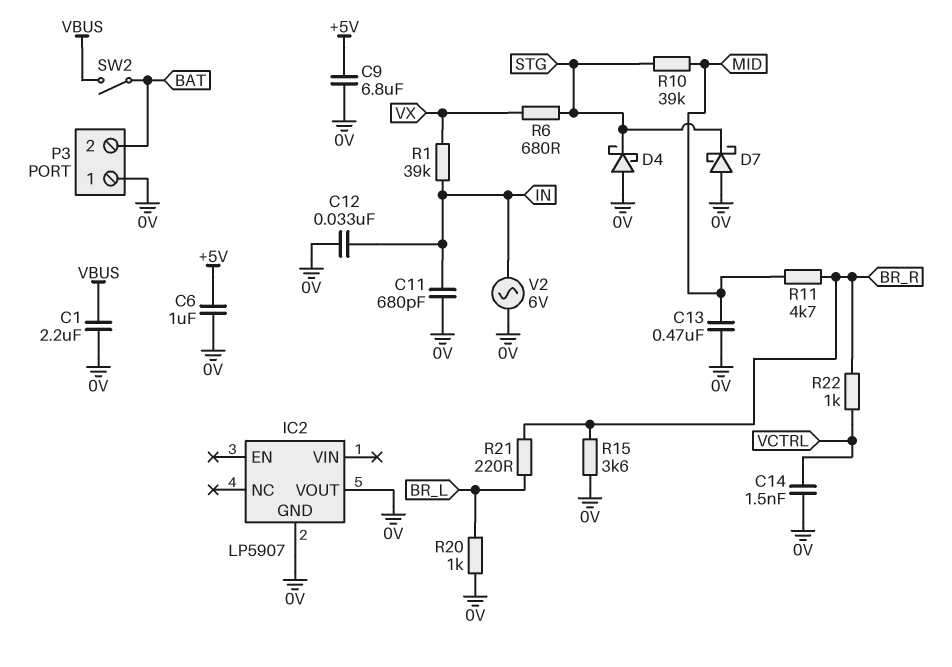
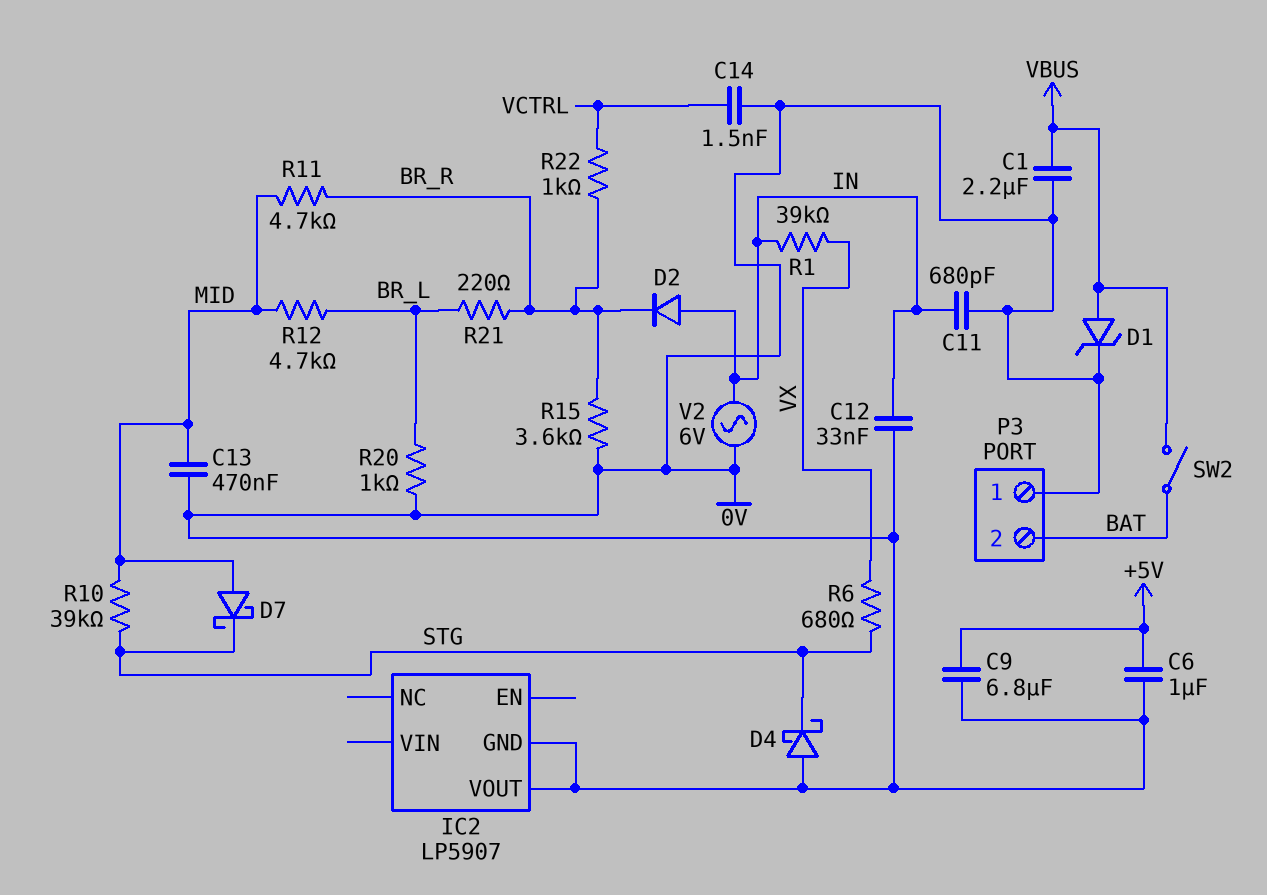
D1: none -> zener (A VBUS, K 0V)
D2: none -> diode (A IN, K BR_R)
D7: schottky (A 0V, K STG) -> schottky (A MID, K STG)
R12: none -> 4.7k (BR_L, MID)

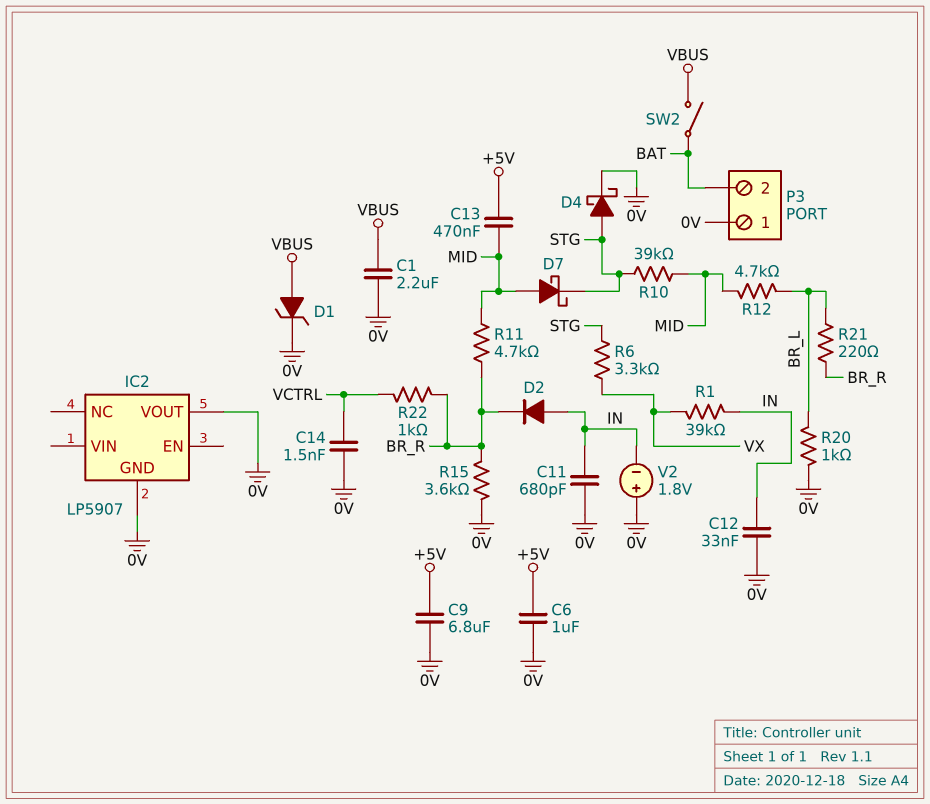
C13: 470nF (0V, MID) -> 470nF (+5V, MID)
D4: schottky (A 0V, K STG) -> schottky (A STG, K 0V)
R6: 680 (STG, VX) -> 3.3k (STG, VX)
V2: AC 6V (0V, IN) -> 1.8V (plus 0V, minus IN)

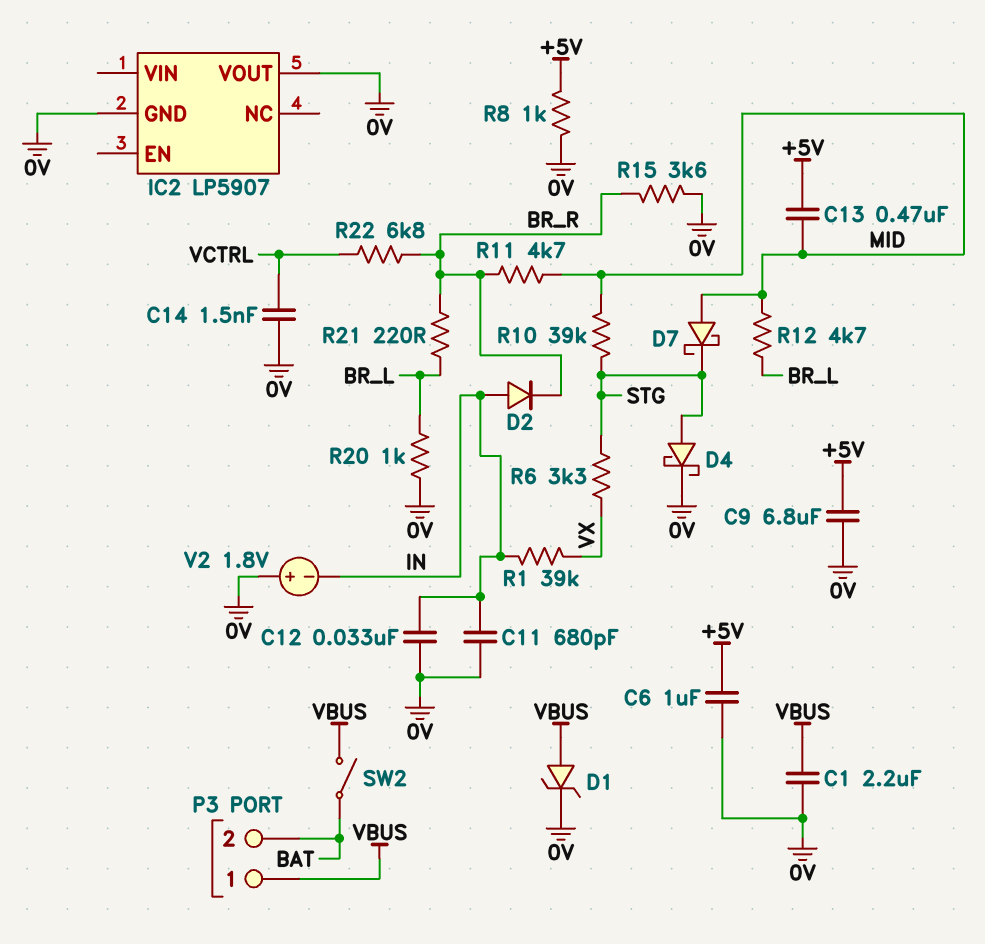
P3 pin 1: 0V -> VBUS
R8: none -> 1k (+5V, 0V)
R22: 1k (BR_R, VCTRL) -> 6.8k (BR_R, VCTRL)

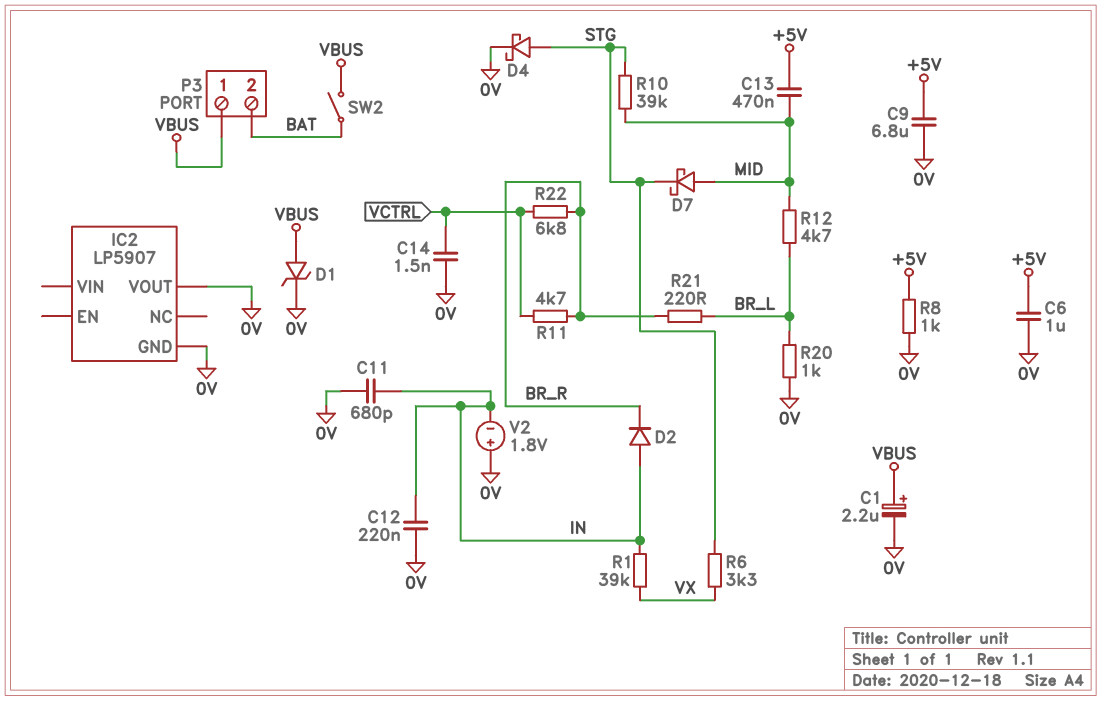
C1: 2.2uF (0V, VBUS) -> 2.2uF (plus VBUS, minus 0V)
C12: 33nF (0V, IN) -> 220nF (0V, IN)
R11: 4.7k (BR_R, MID) -> 4.7k (BR_R, VCTRL)
R15: 3.6k (0V, BR_R) -> none

